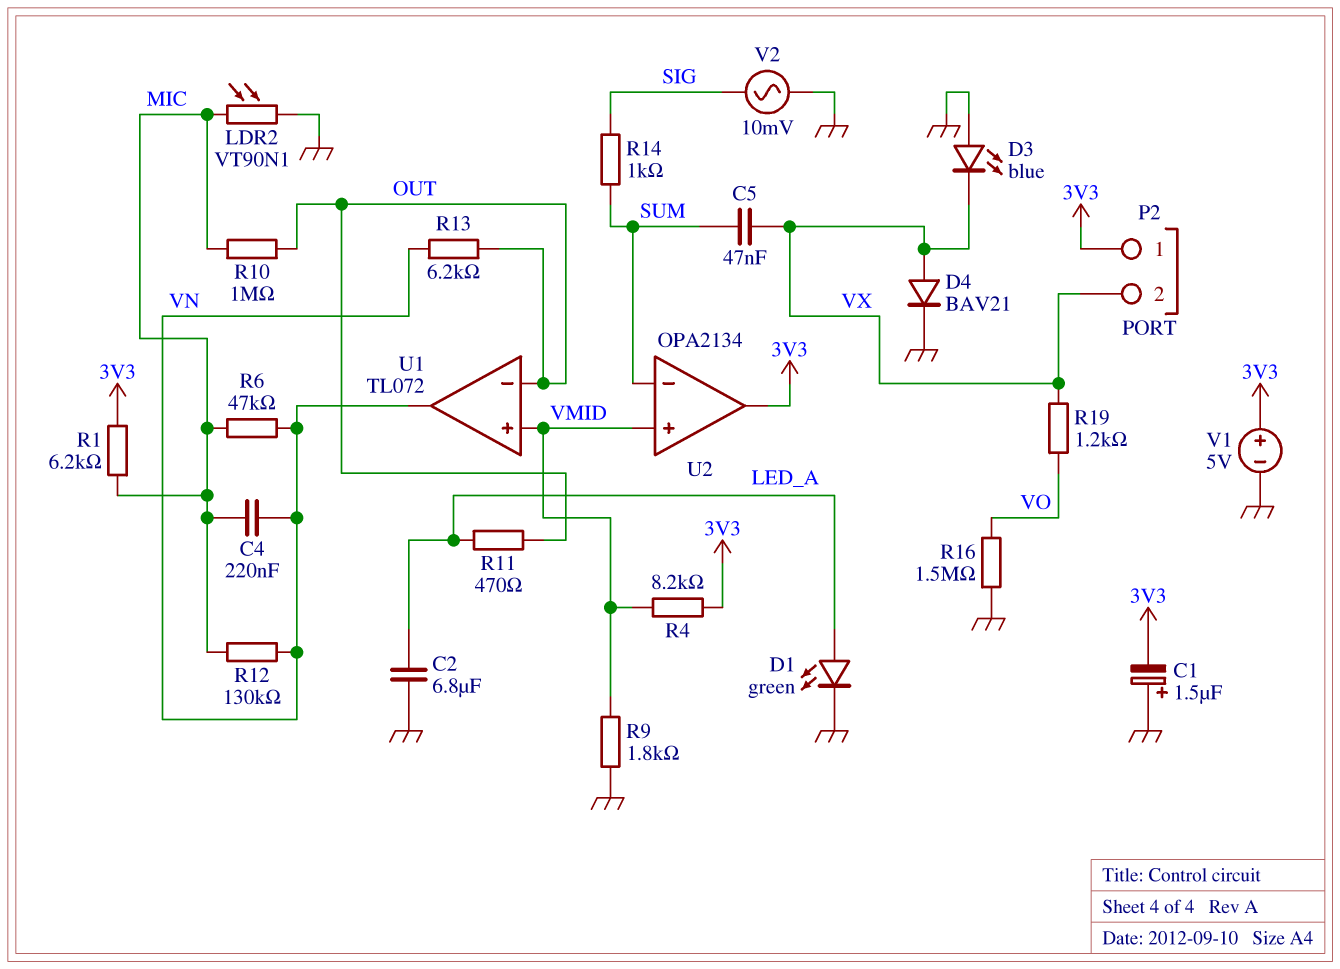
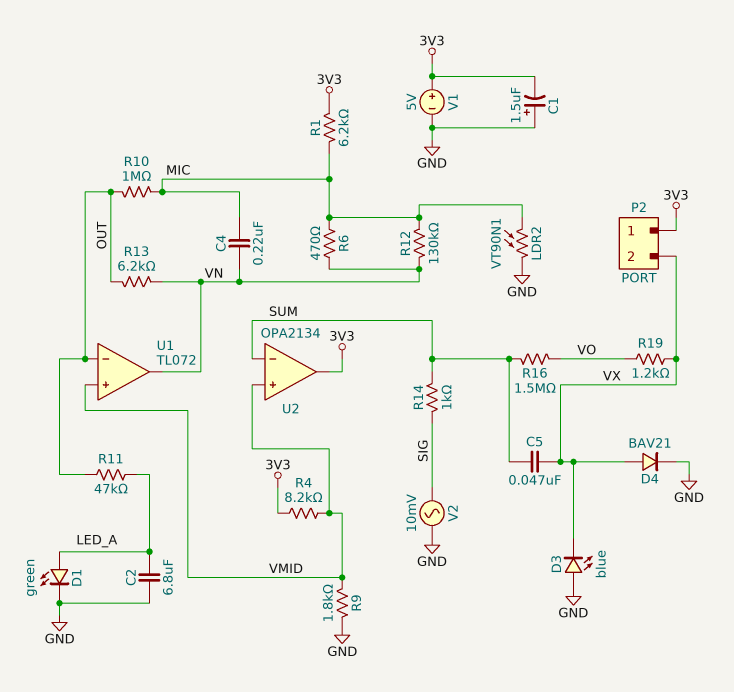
R6: 47k (MIC, VN) -> 470 (MIC, VN)
R11: 470 (LED_A, OUT) -> 47k (LED_A, OUT)
R16: 1.5M (GND, VO) -> 1.5M (SUM, VO)

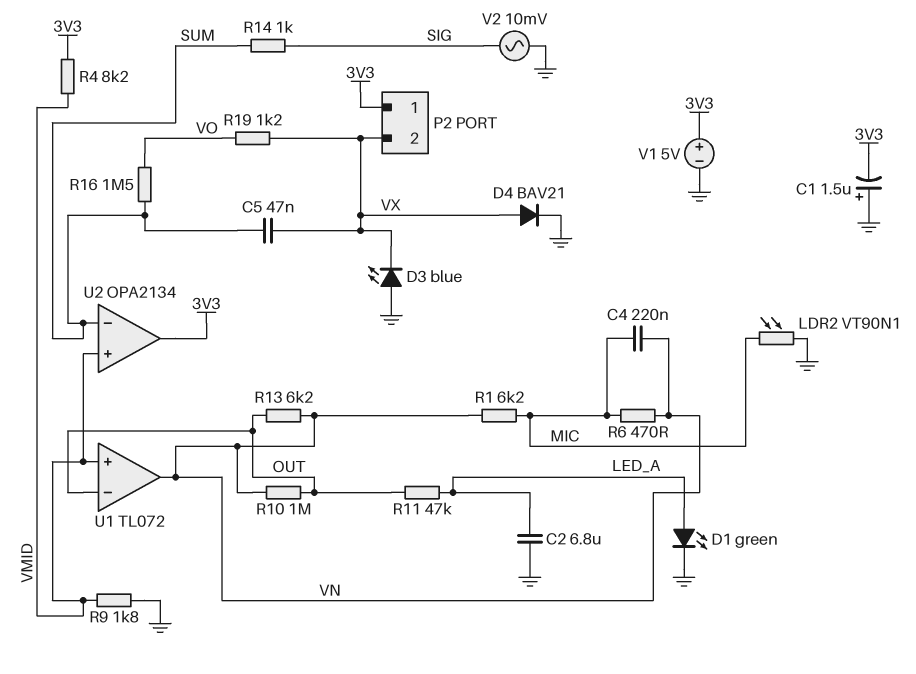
R1: 6.2k (3V3, MIC) -> 6.2k (MIC, VN)
R10: 1M (MIC, OUT) -> 1M (OUT, VN)
R12: 130k (MIC, VN) -> none

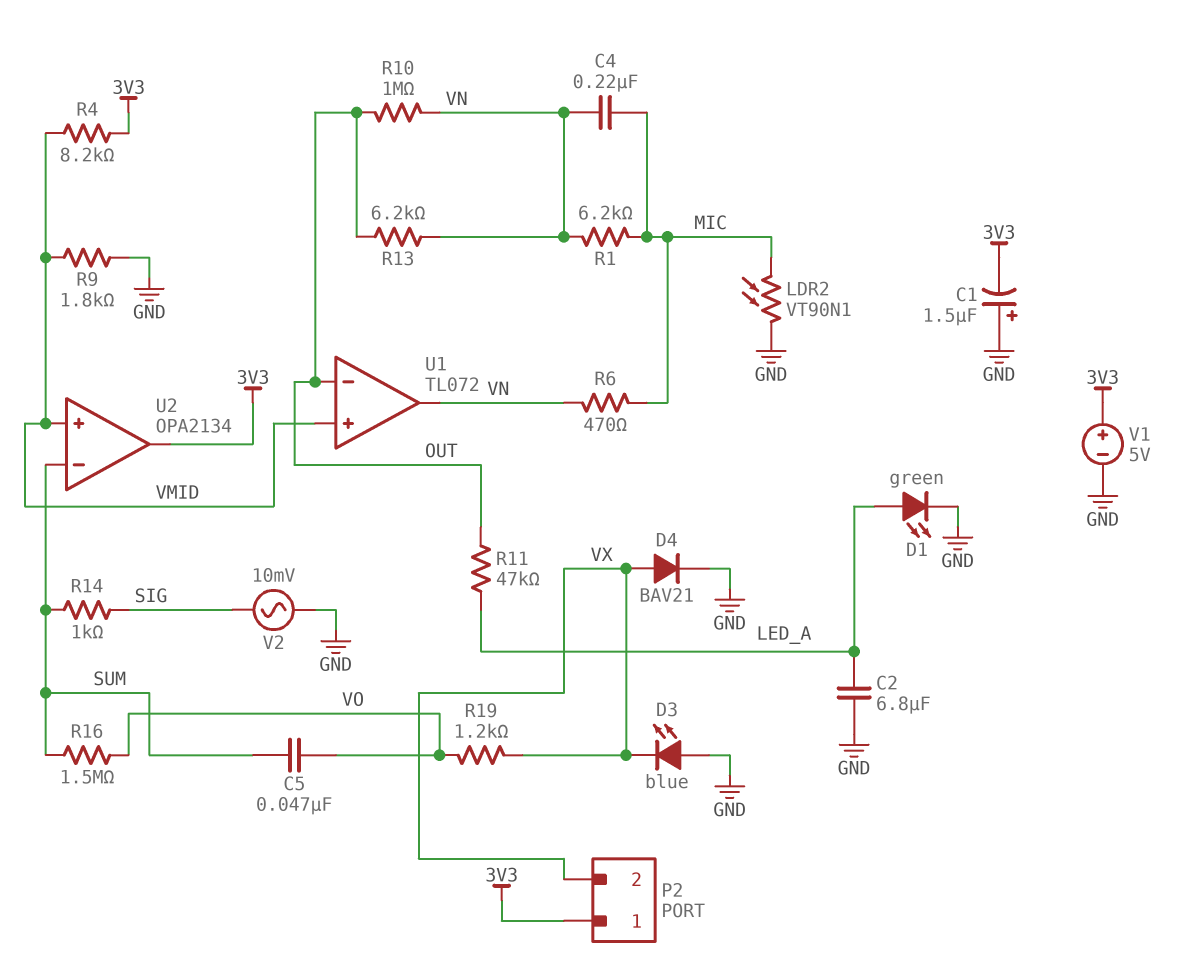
C5: 47nF (SUM, VX) -> 47nF (SUM, VO)

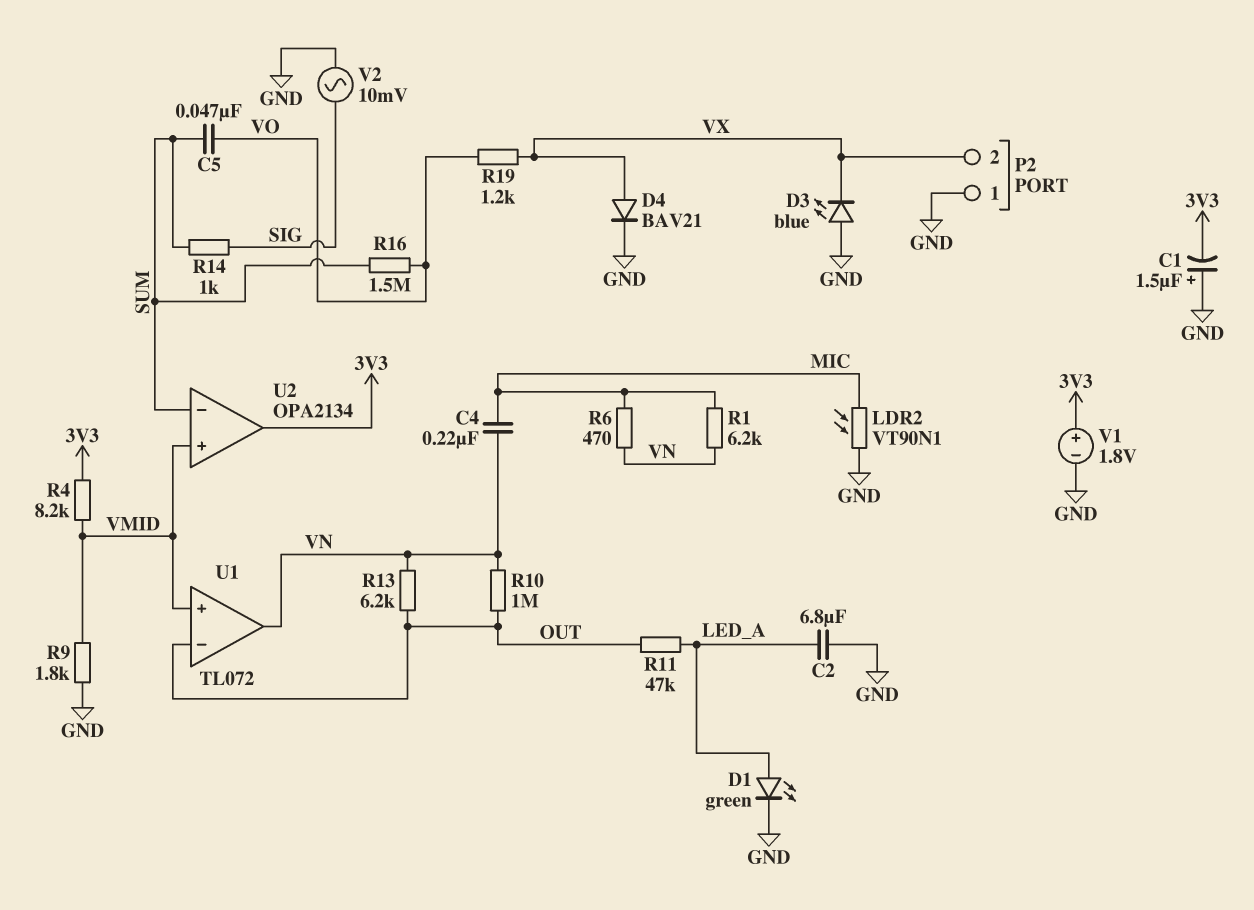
P2 pin 1: 3V3 -> GND
V1: 5V (plus 3V3, minus GND) -> 1.8V (plus 3V3, minus GND)

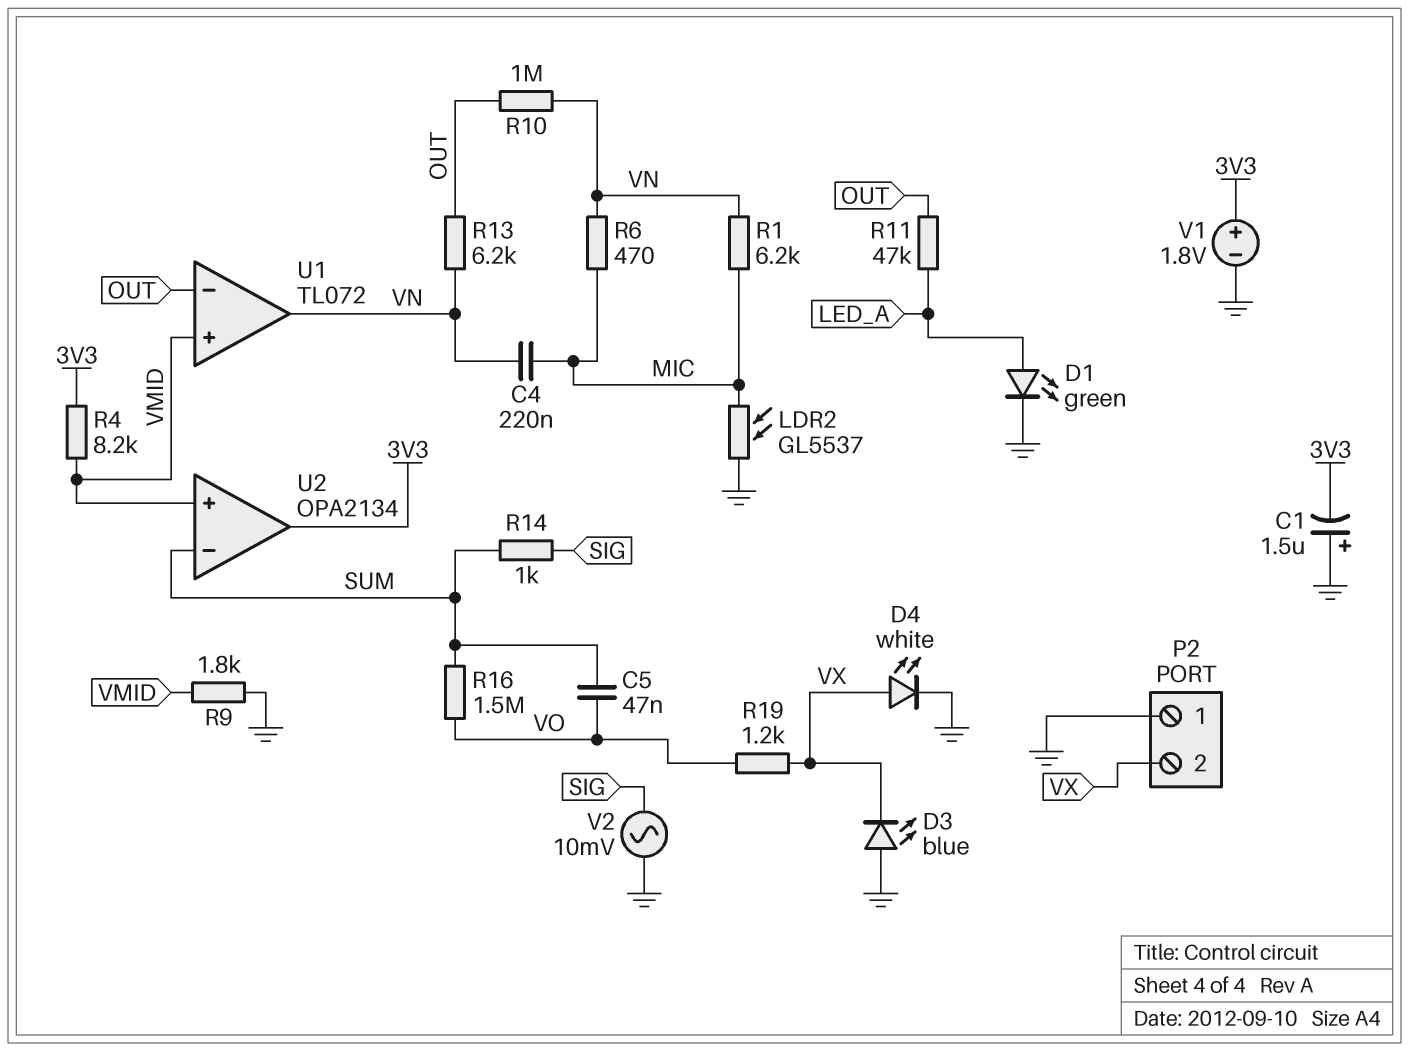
C2: 6.8uF (GND, LED_A) -> none
D4: diode BAV21 (A VX, K GND) -> LED white (A VX, K GND)
LDR2: VT90N1 (GND, MIC) -> GL5537 (GND, MIC)

